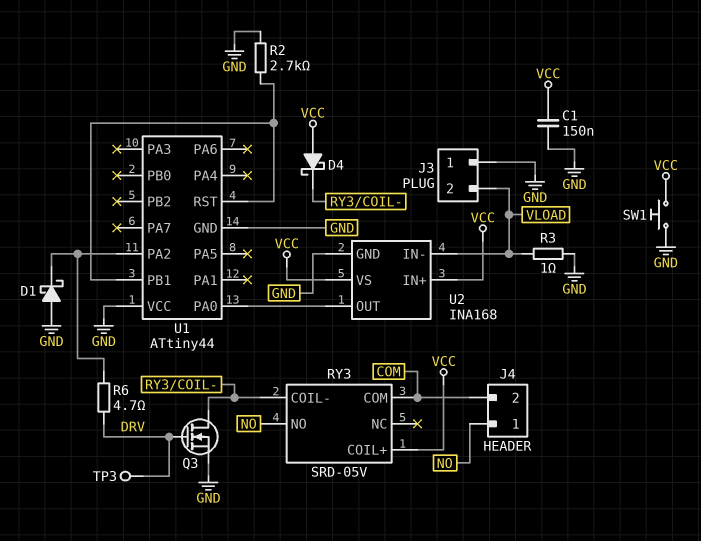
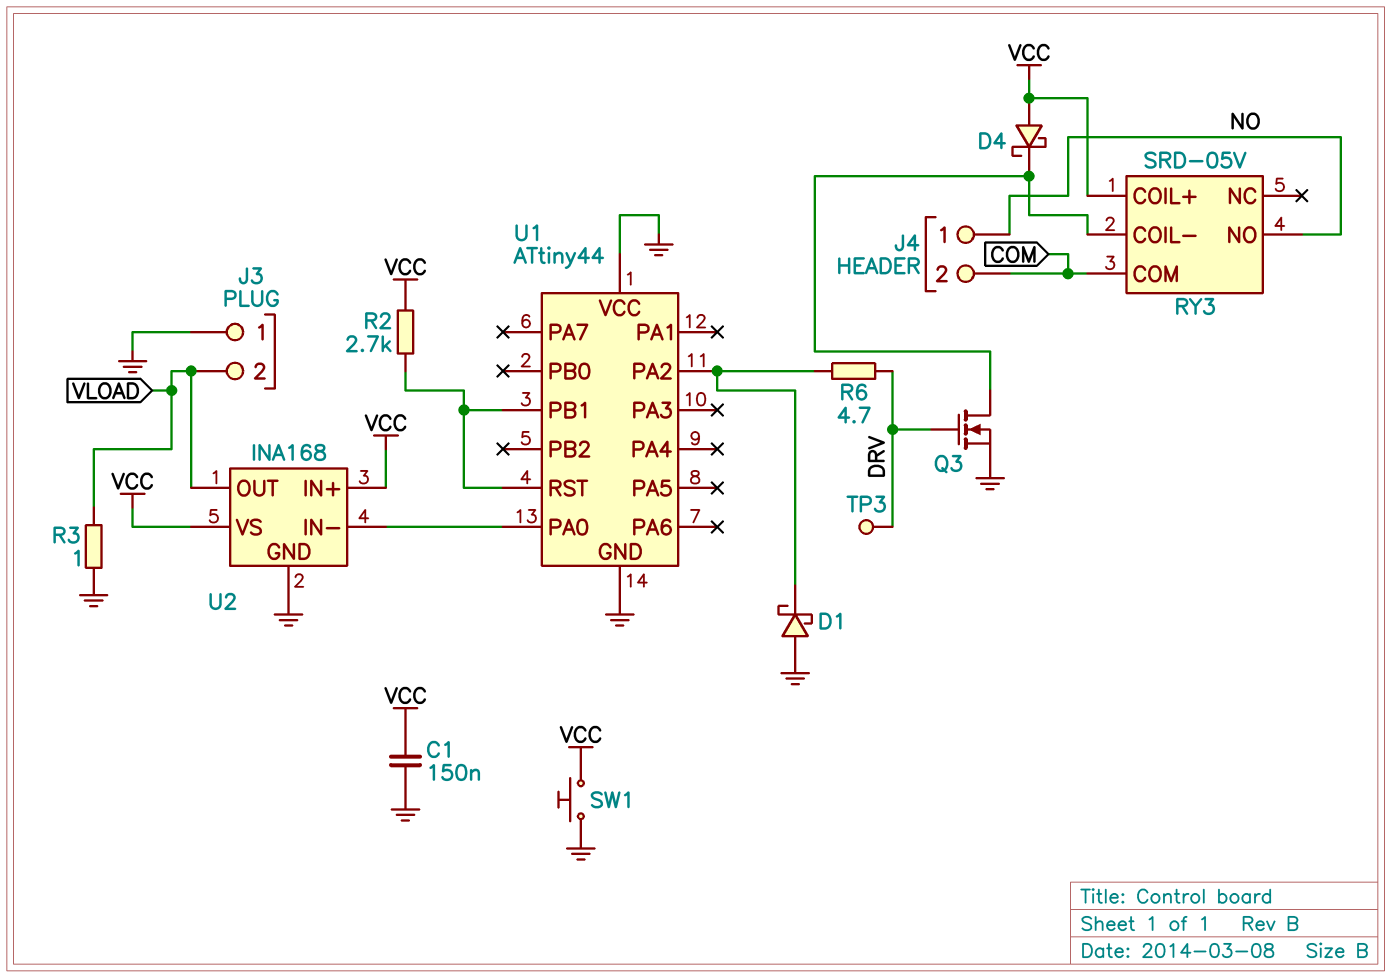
R2: 2.7k (GND, U1/PB1) -> 2.7k (U1/PB1, VCC)
U2 pin IN-: VLOAD -> U1/PA0
U2 pin OUT: U1/PA0 -> VLOAD

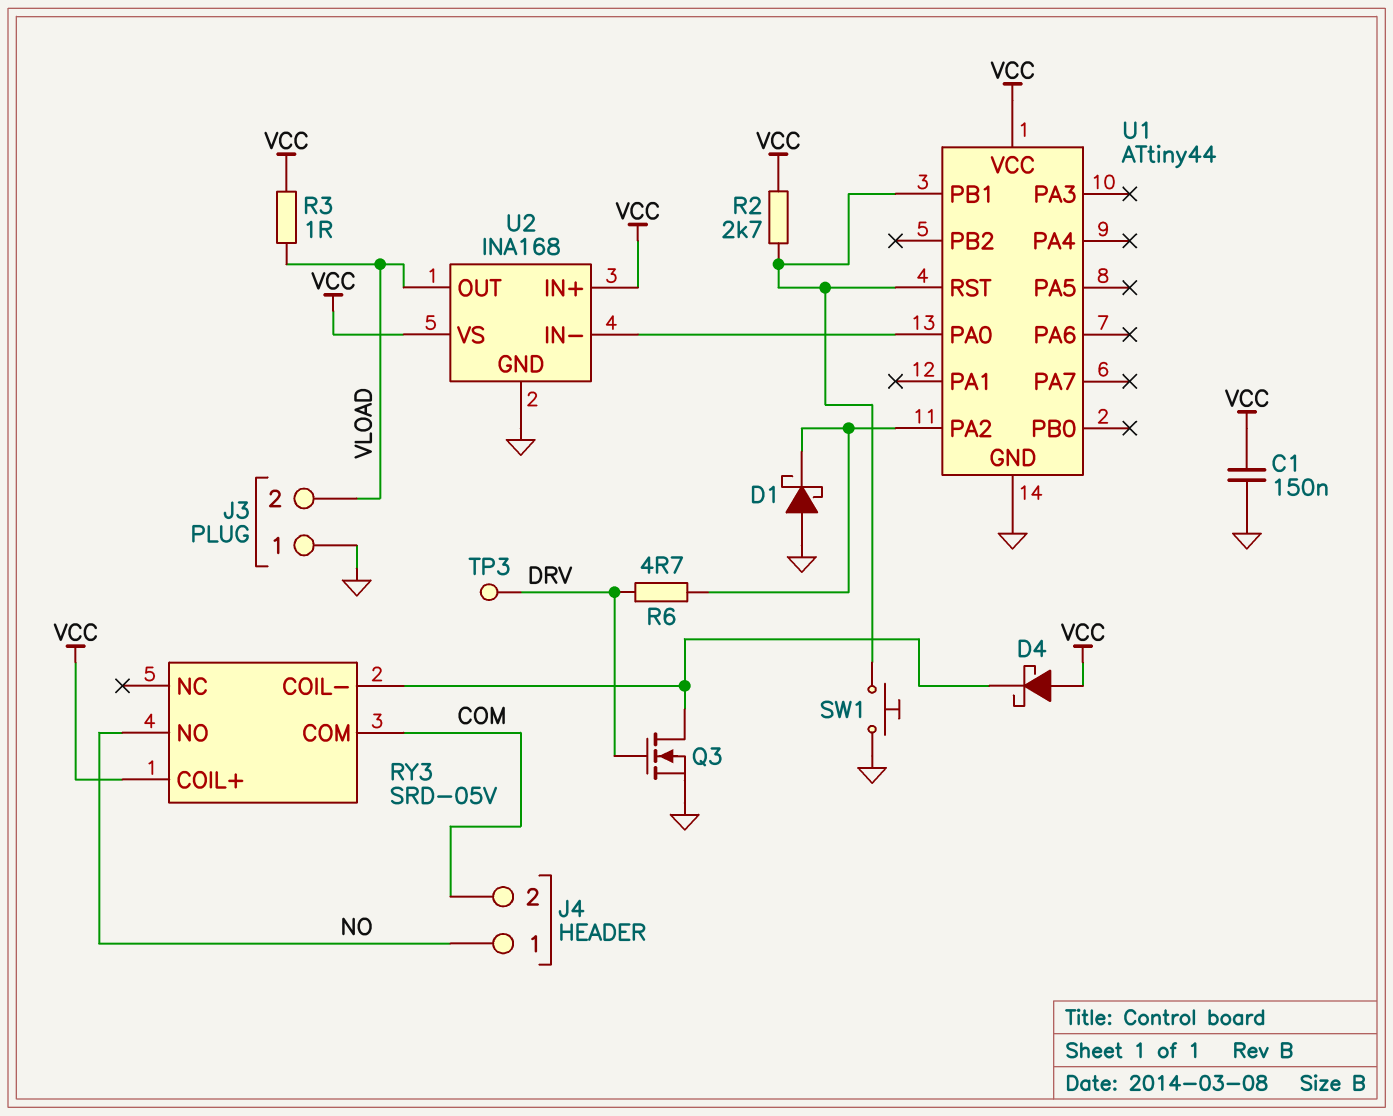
R3: 1 (GND, VLOAD) -> 1 (VCC, VLOAD)
SW1: button (GND, VCC) -> button (GND, U1/PB1)
U1 pin VCC: GND -> VCC

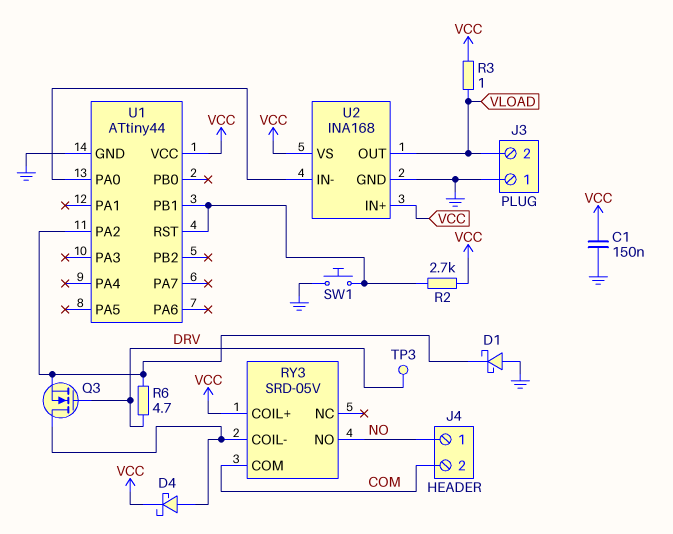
D4: schottky (A VCC, K RY3/COIL-) -> schottky (A RY3/COIL-, K VCC)
Q3: NMOS (G DRV, D RY3/COIL-, S GND) -> NMOS (G DRV, D RY3/COIL-, S U1/PA2)

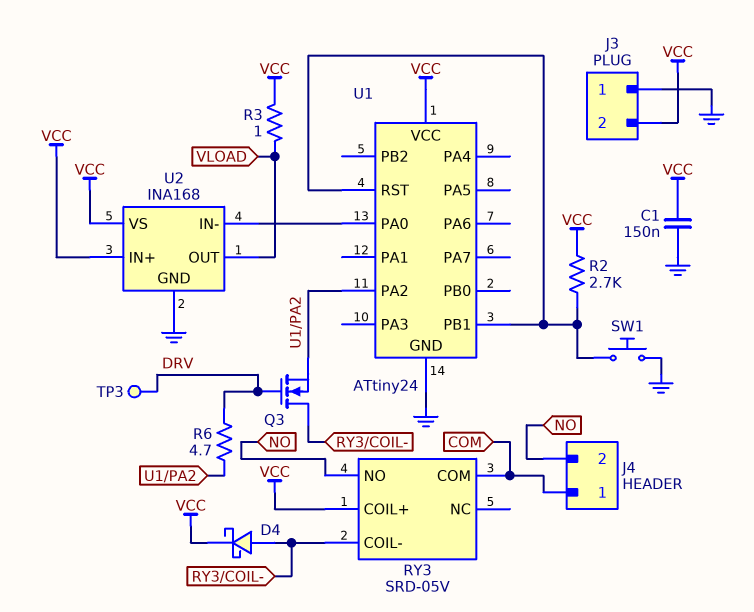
D1: schottky (A GND, K U1/PA2) -> none
J3 pin 2: VLOAD -> VCC
J4 pin 1: NO -> COM
J4 pin 2: COM -> NO
U1: ATtiny44 -> ATtiny24

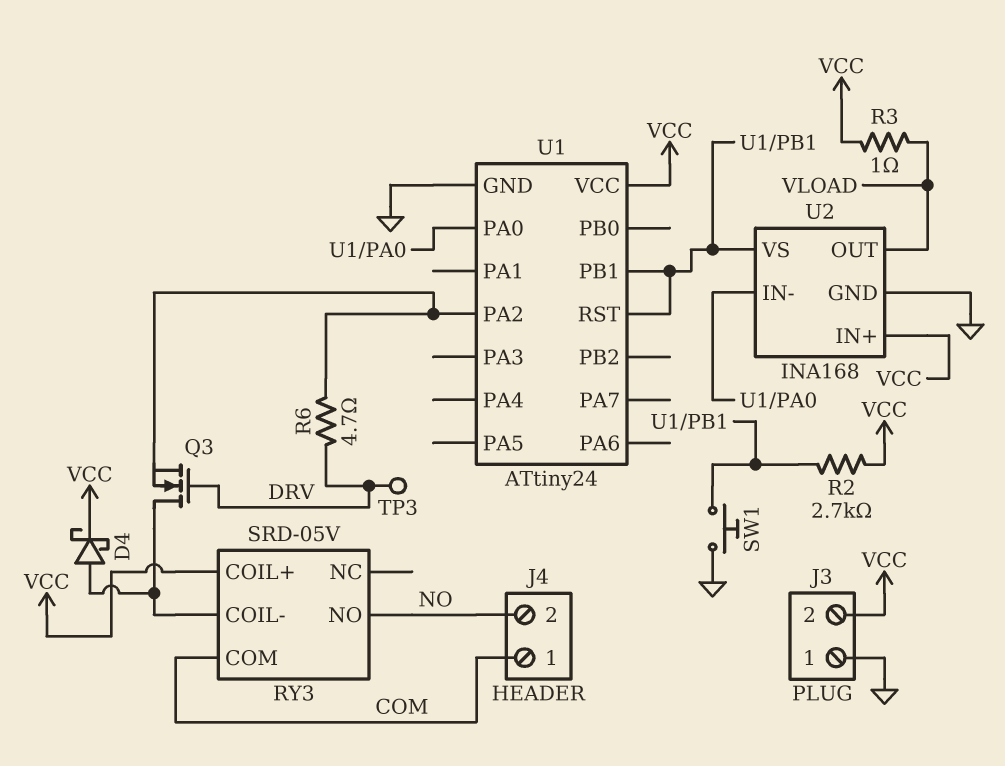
C1: 150nF (GND, VCC) -> none
U2 pin VS: VCC -> U1/PB1

